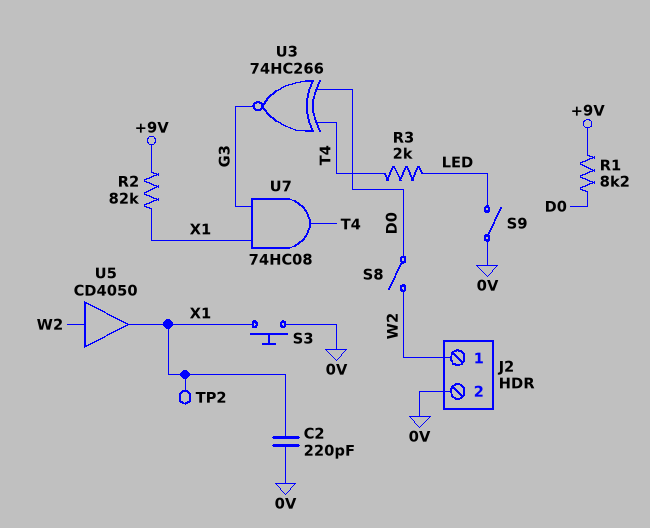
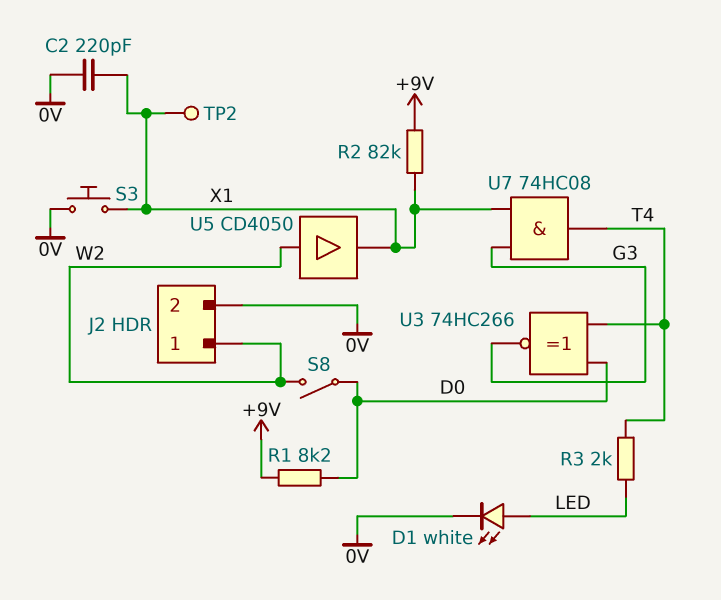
D1: none -> LED white (A LED, K 0V)
S9: switch (0V, LED) -> none

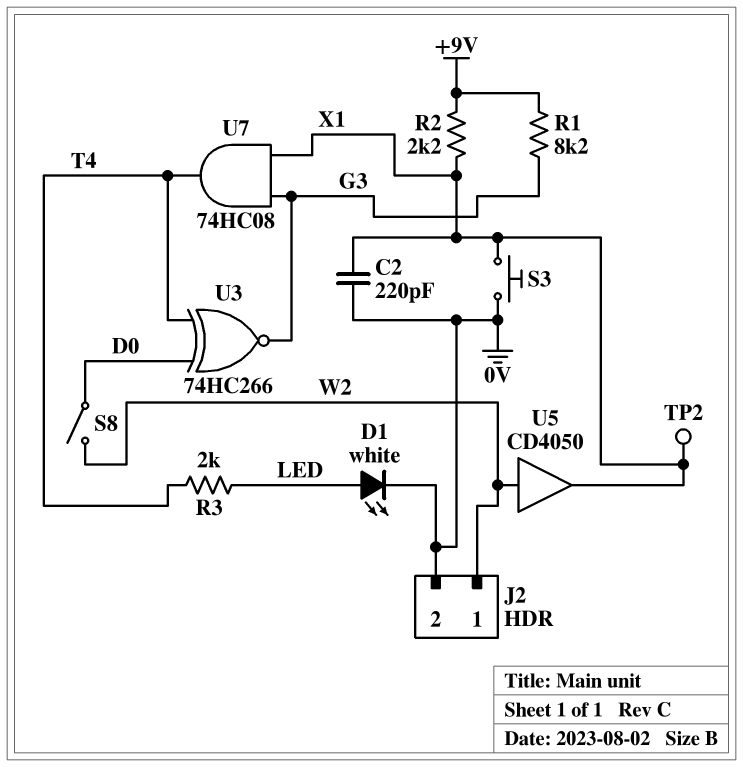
R1: 8.2k (+9V, D0) -> 8.2k (+9V, G3)
R2: 82k (+9V, X1) -> 2.2k (+9V, X1)

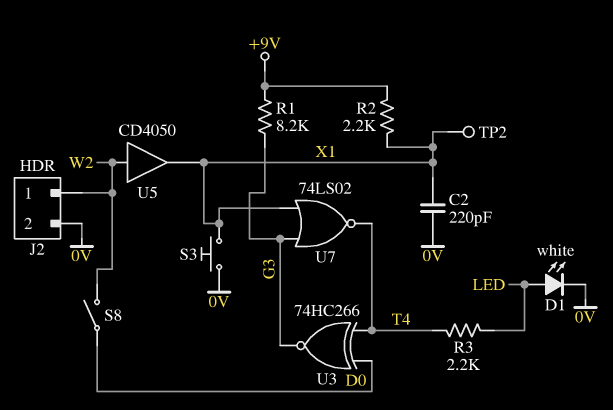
R3: 2k (LED, T4) -> 2.2k (LED, T4)
U7: AND 74HC08 (in G3, in X1, out T4) -> NOR 74LS02 (in G3, in X1, out T4)

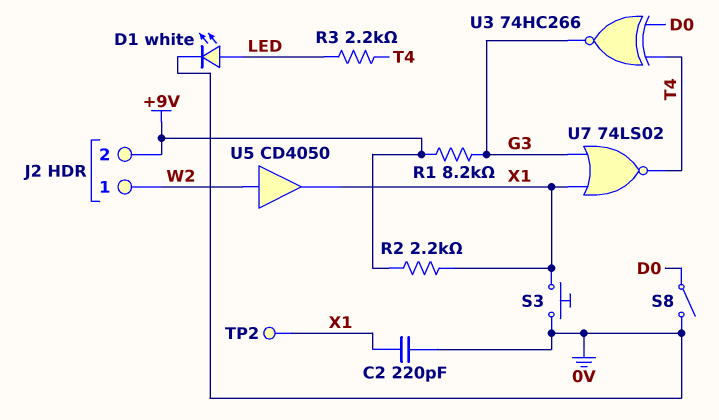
J2 pin 2: 0V -> +9V
S8: switch (D0, W2) -> switch (0V, D0)

